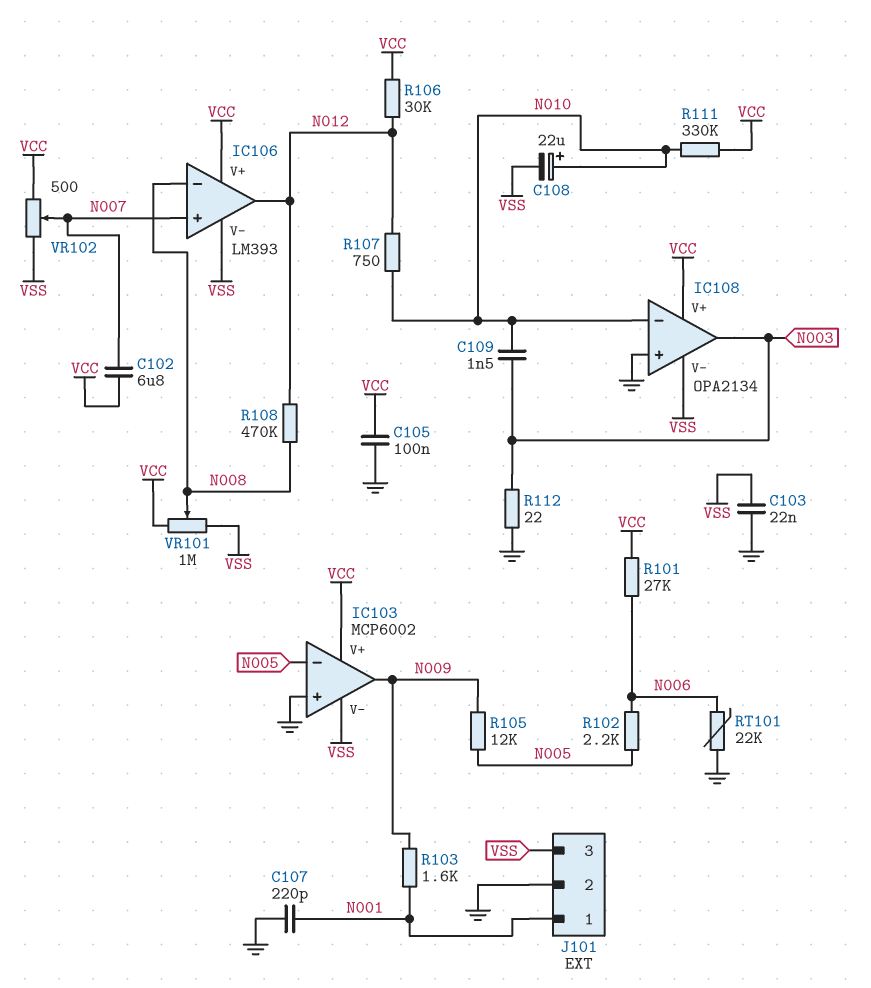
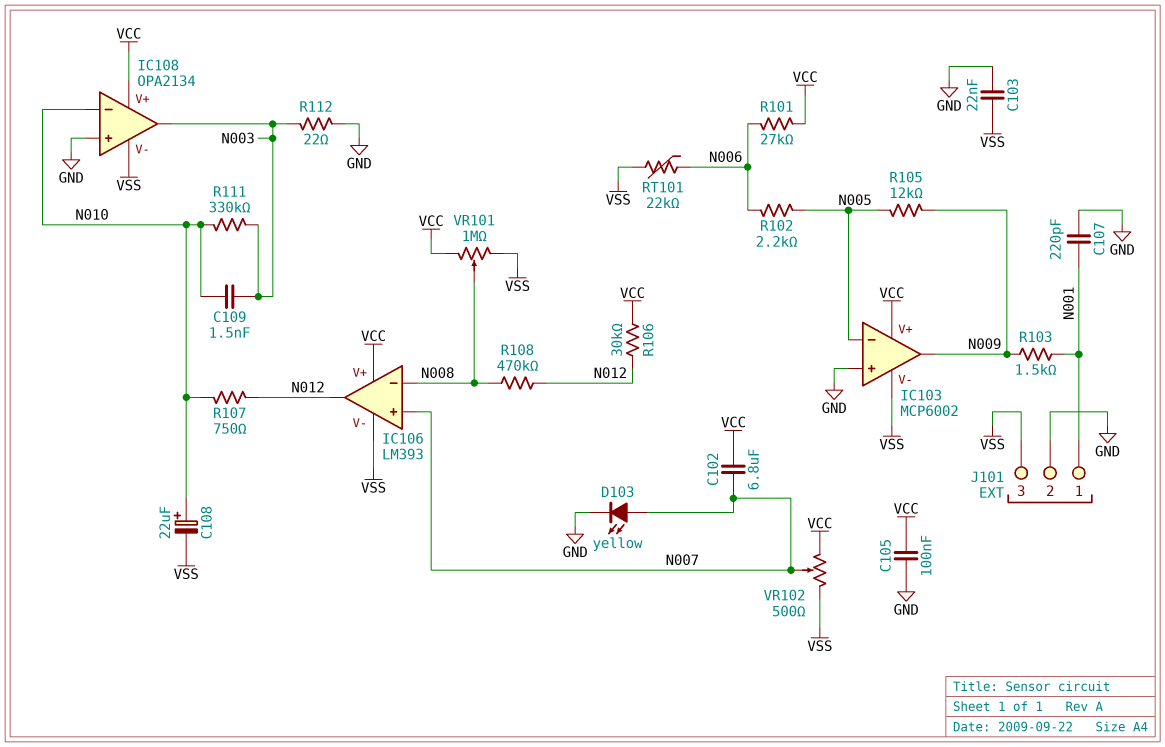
D103: none -> LED yellow (A N007, K GND)
R103: 1.6k (N001, N009) -> 1.5k (N001, N009)
R111: 330k (N010, VCC) -> 330k (N003, N010)
RT101: 22k (GND, N006) -> 22k (N006, VSS)

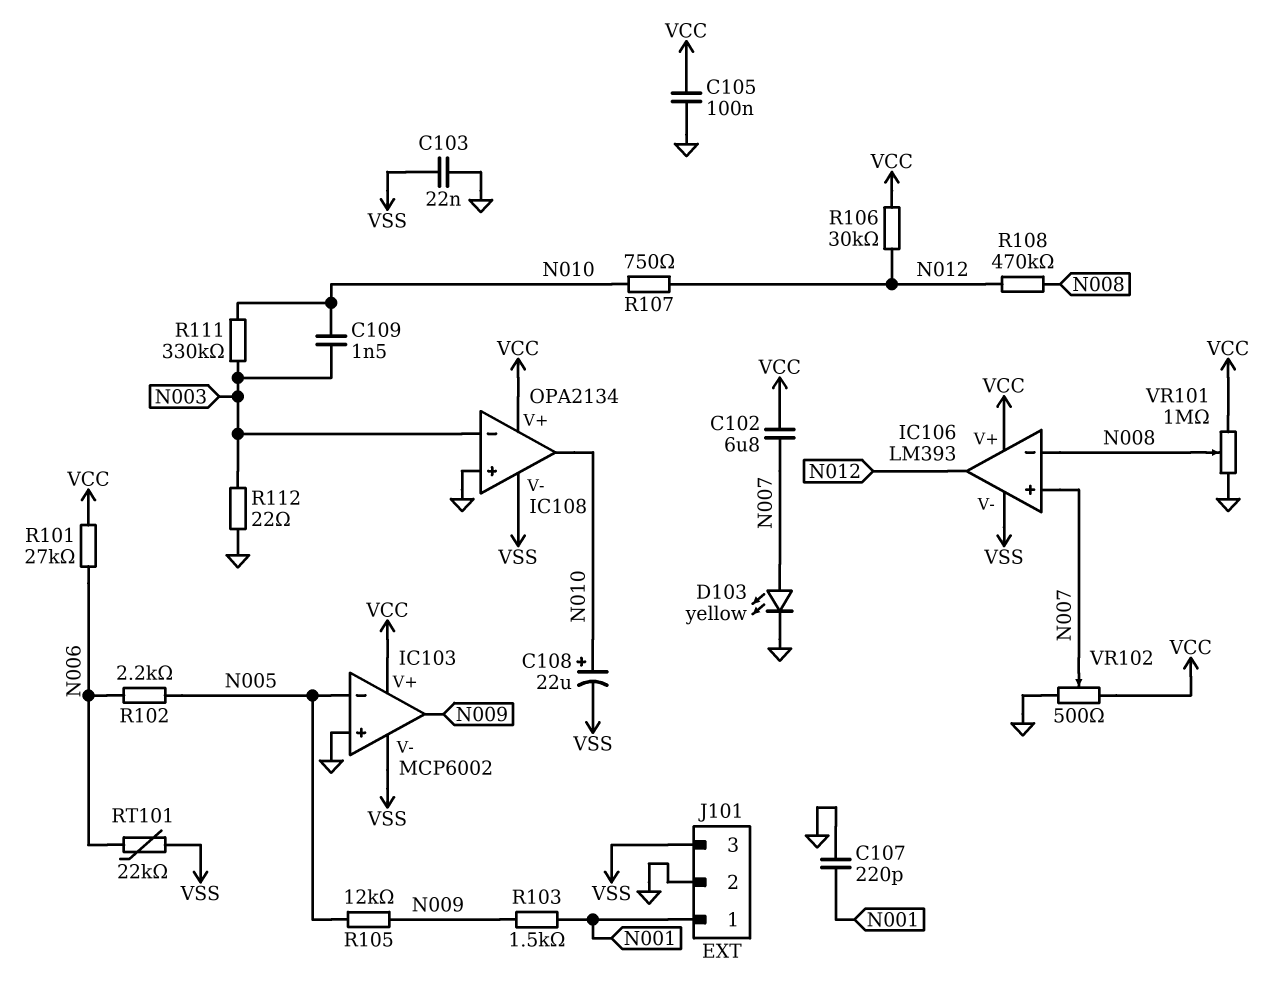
IC108 pin in-: N010 -> N003
IC108 pin out: N003 -> N010
VR101: 1M (VCC, VSS, wiper N008) -> 1M (GND, VCC, wiper N008)
VR102: 500 (VCC, VSS, wiper N007) -> 500 (GND, VCC, wiper N007)

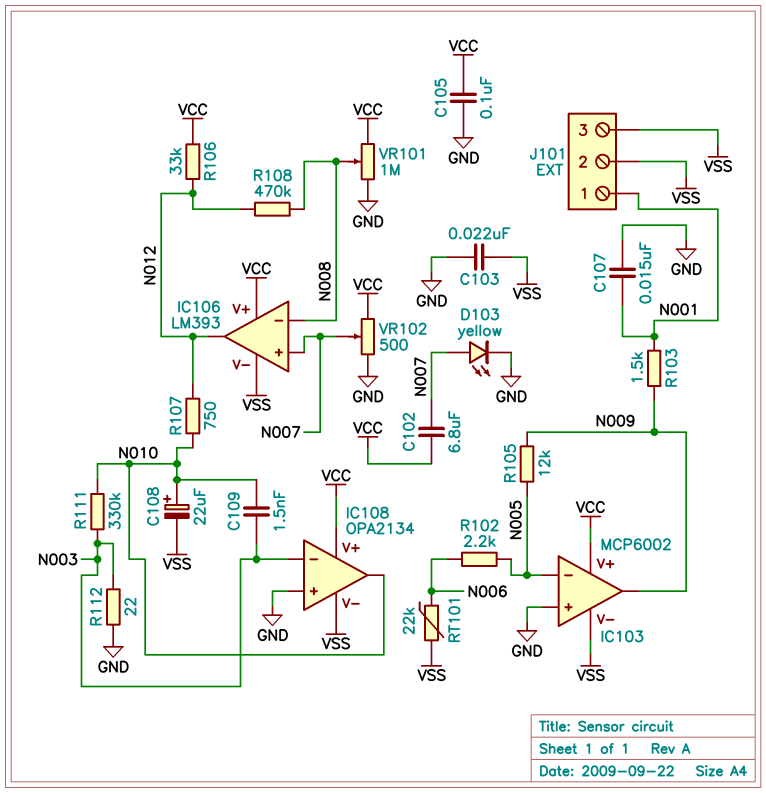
C107: 220pF (GND, N001) -> 15nF (GND, N001)
J101 pin 2: GND -> VSS
R101: 27k (N006, VCC) -> none
R106: 30k (N012, VCC) -> 33k (N012, VCC)

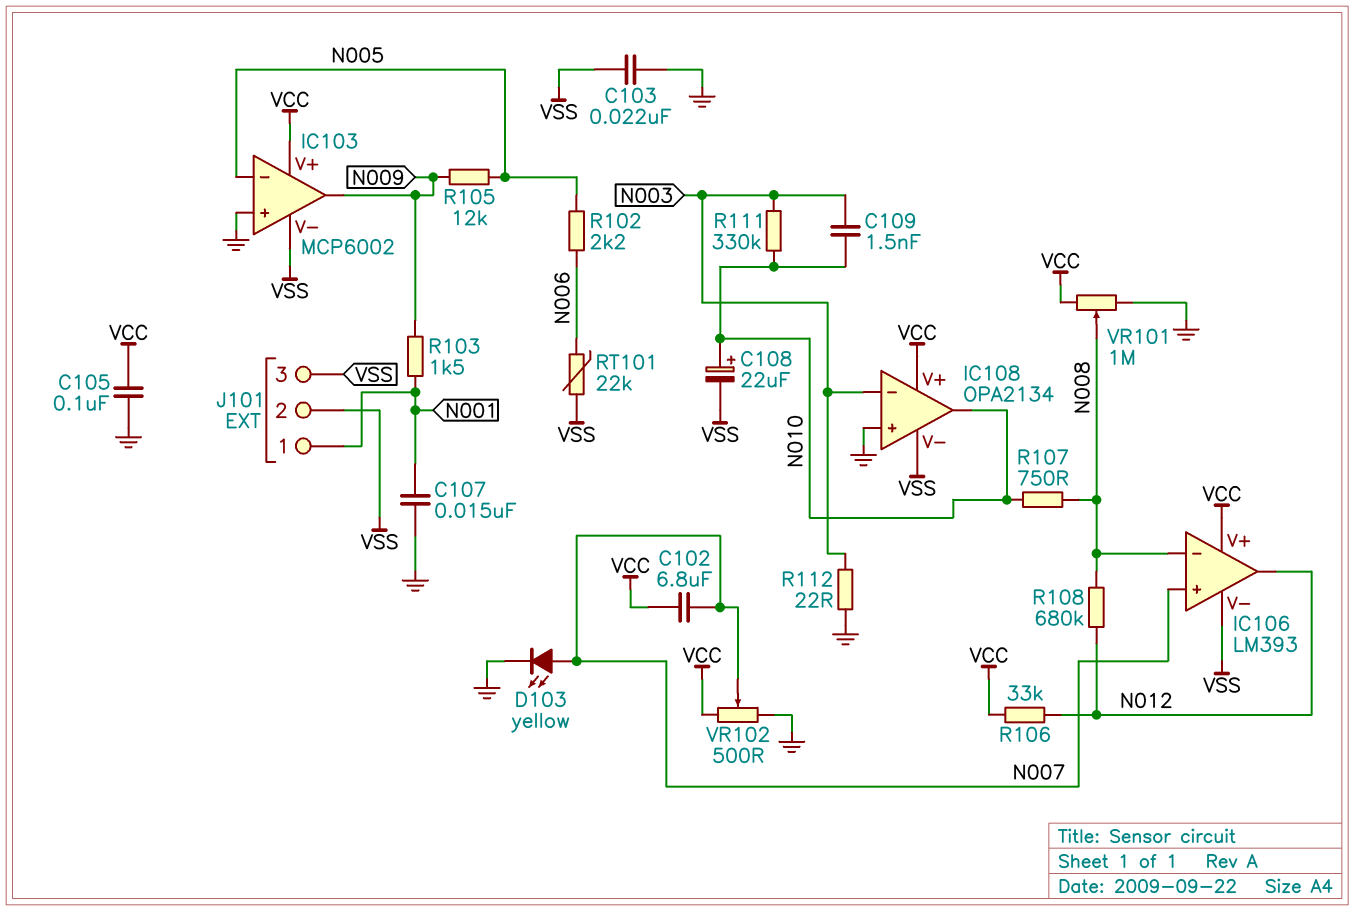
R107: 750 (N010, N012) -> 750 (N008, N010)
R108: 470k (N008, N012) -> 680k (N008, N012)

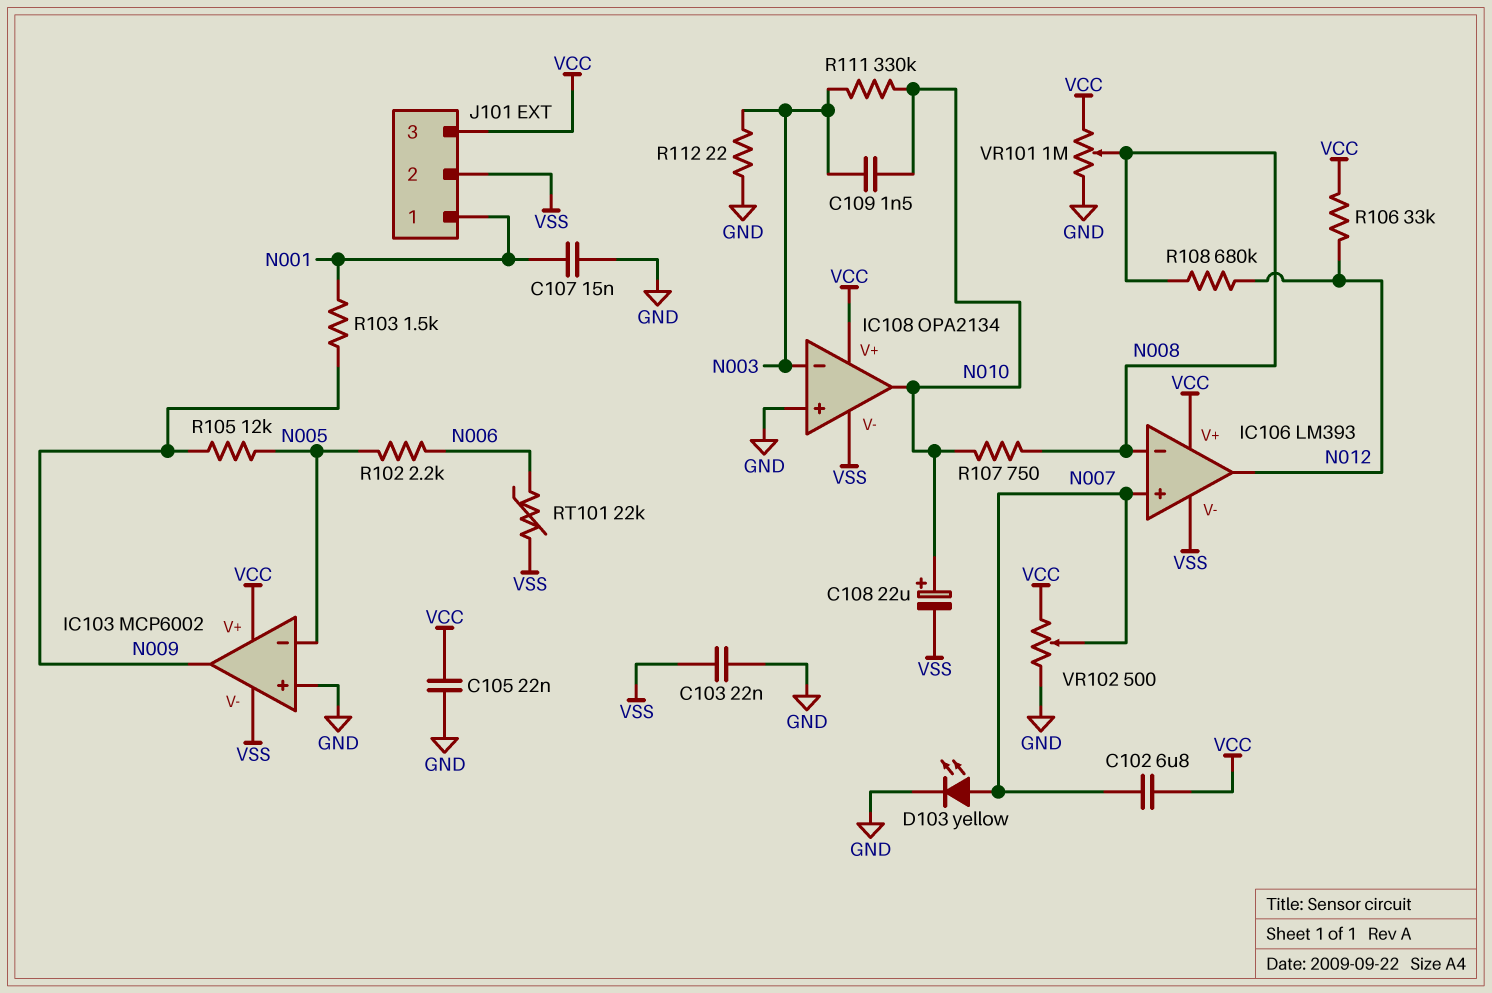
C105: 100nF (GND, VCC) -> 22nF (GND, VCC)
J101 pin 3: VSS -> VCC

